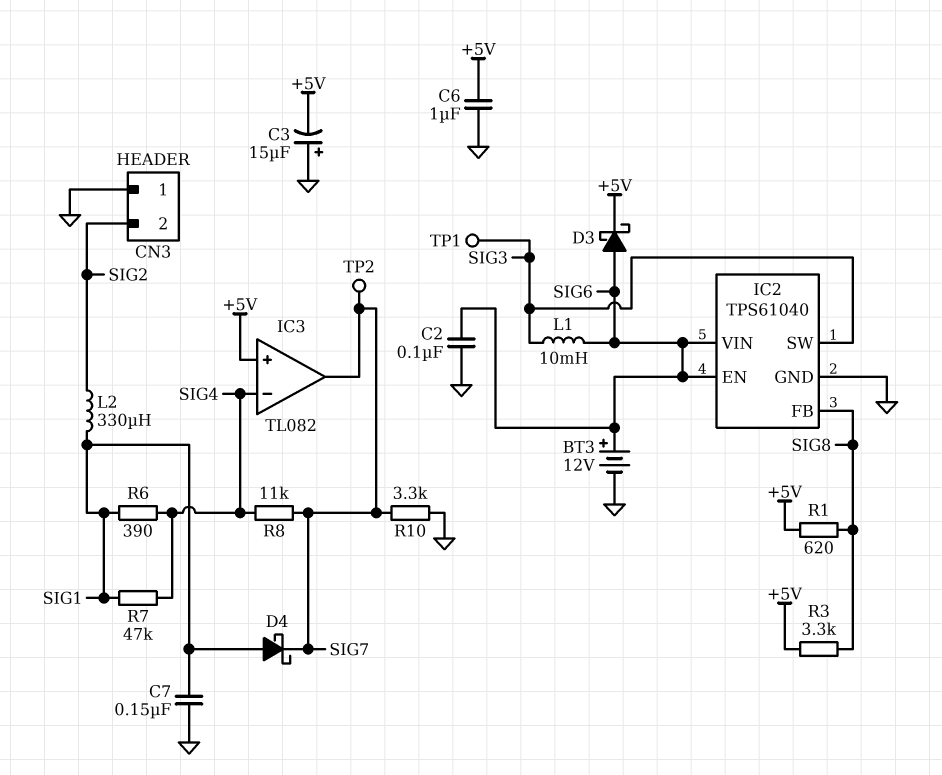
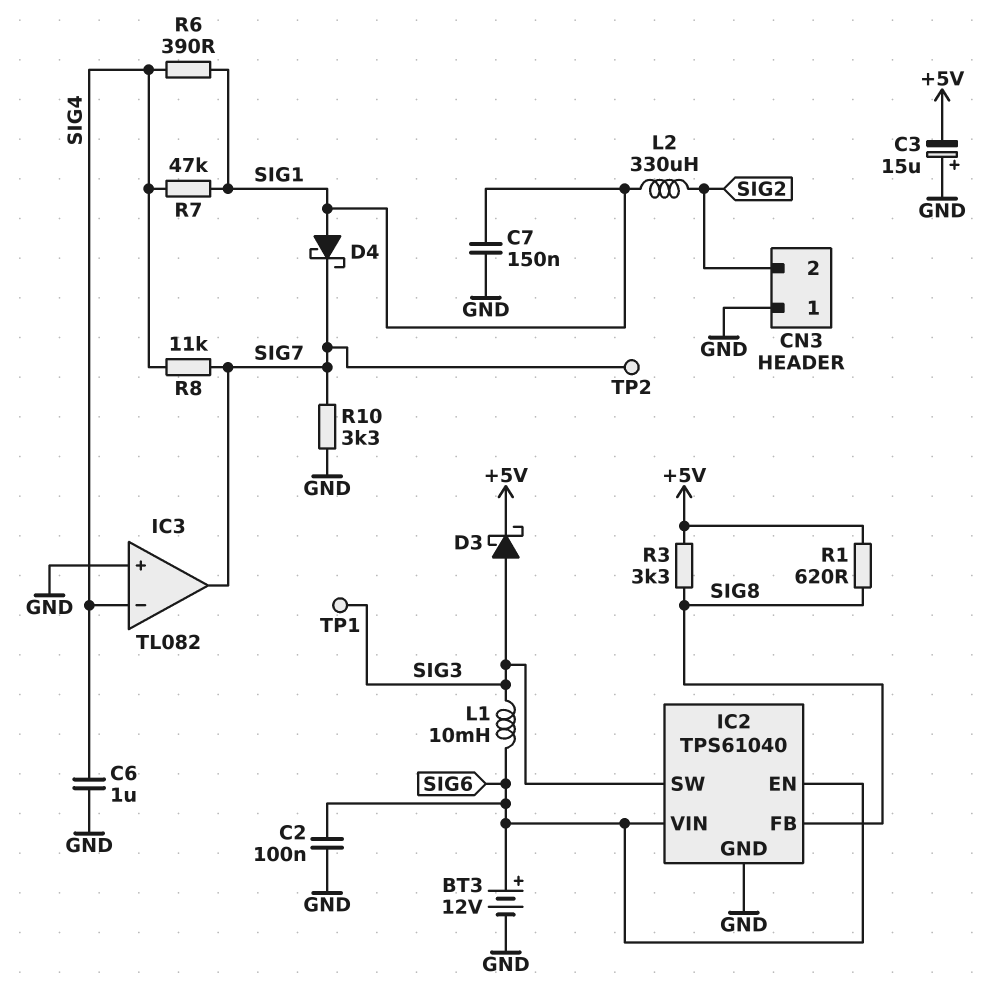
C6: 1uF (+5V, GND) -> 1uF (GND, SIG4)
D3: schottky (A SIG6, K +5V) -> schottky (A SIG3, K +5V)
IC3 pin in+: +5V -> GND

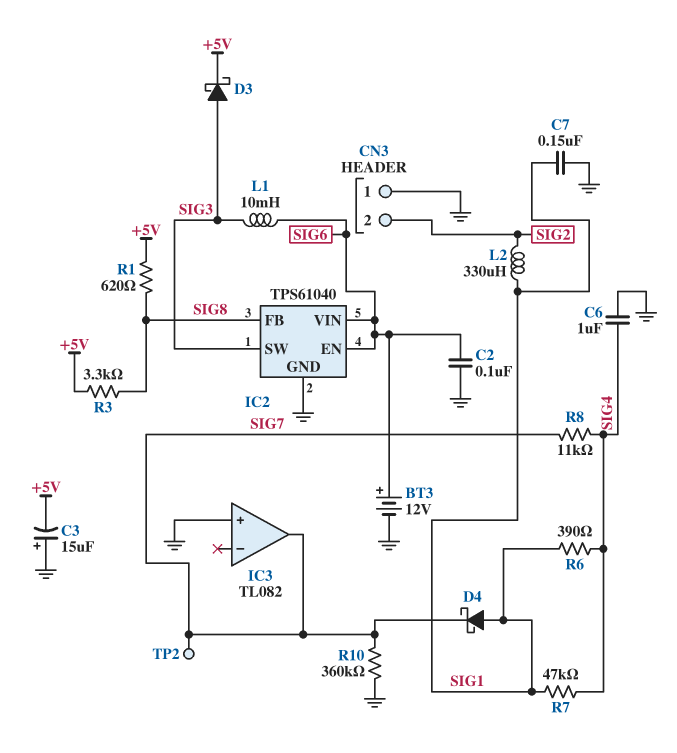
IC3 pin in-: SIG4 -> none
R10: 3.3k (GND, SIG7) -> 360k (GND, SIG7)
TP1: test point (SIG3) -> none

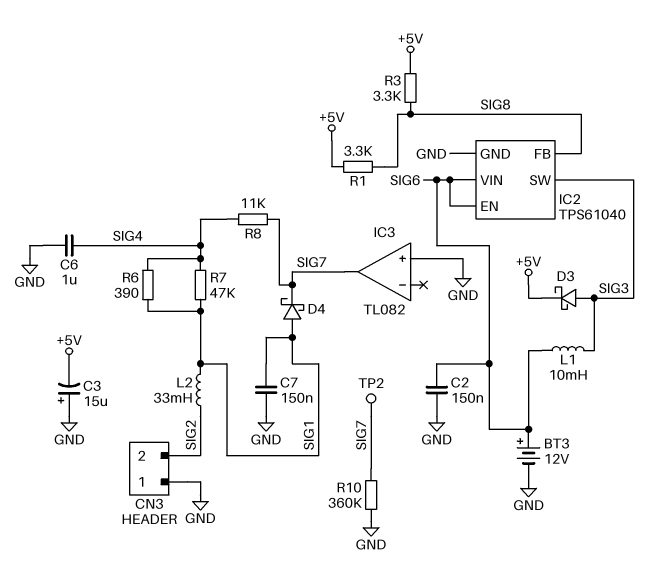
C2: 100nF (GND, SIG6) -> 150nF (GND, SIG6)
L2: 330uH (SIG1, SIG2) -> 33mH (SIG1, SIG2)
R1: 620 (+5V, SIG8) -> 3.3k (+5V, SIG8)

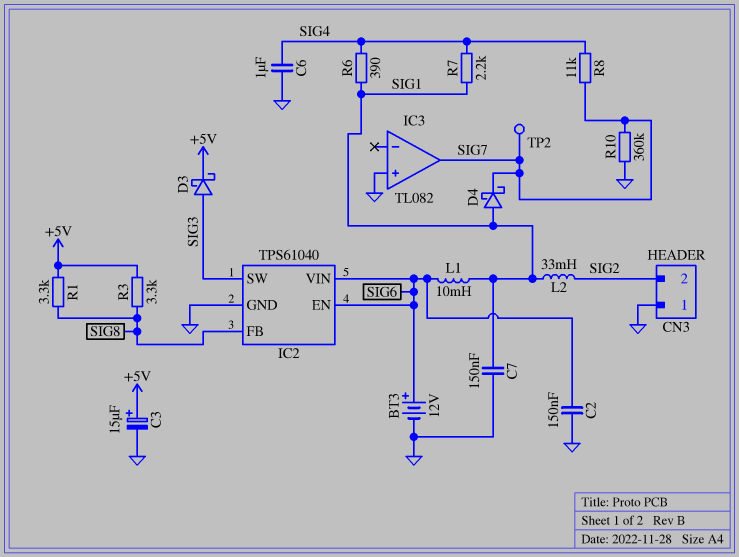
C3: 15uF (plus GND, minus +5V) -> 15uF (plus +5V, minus GND)
L1: 10mH (SIG3, SIG6) -> 10mH (SIG1, SIG6)
R7: 47k (SIG1, SIG4) -> 2.2k (SIG1, SIG4)

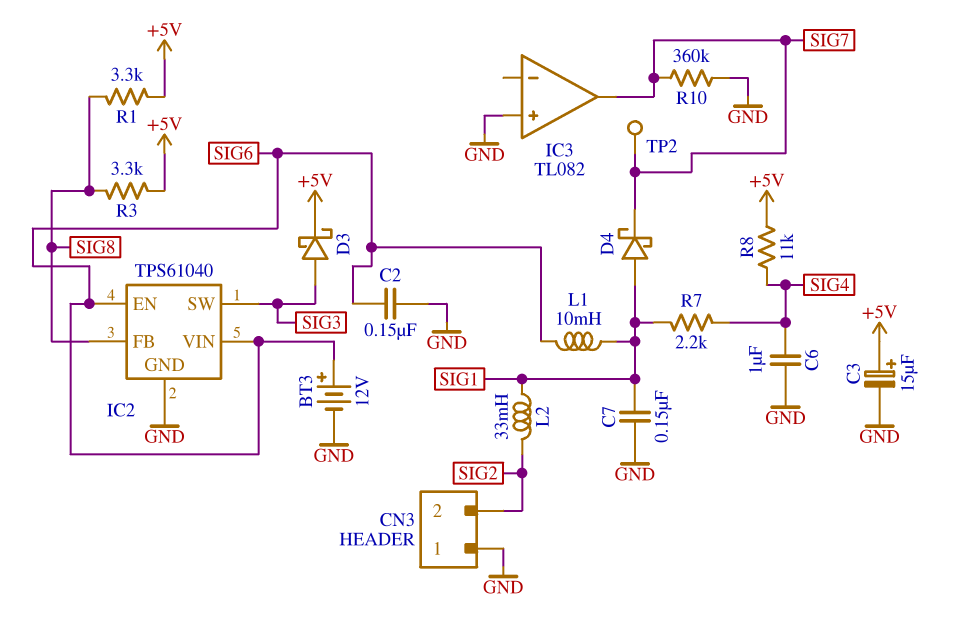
R6: 390 (SIG1, SIG4) -> none
R8: 11k (SIG4, SIG7) -> 11k (+5V, SIG4)

